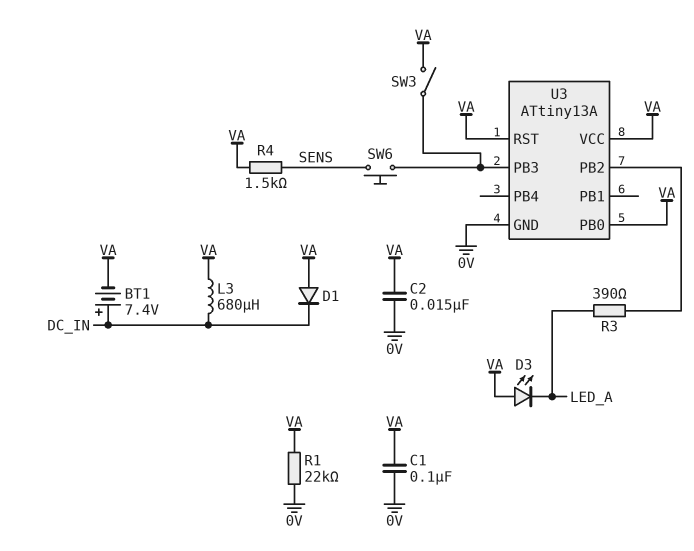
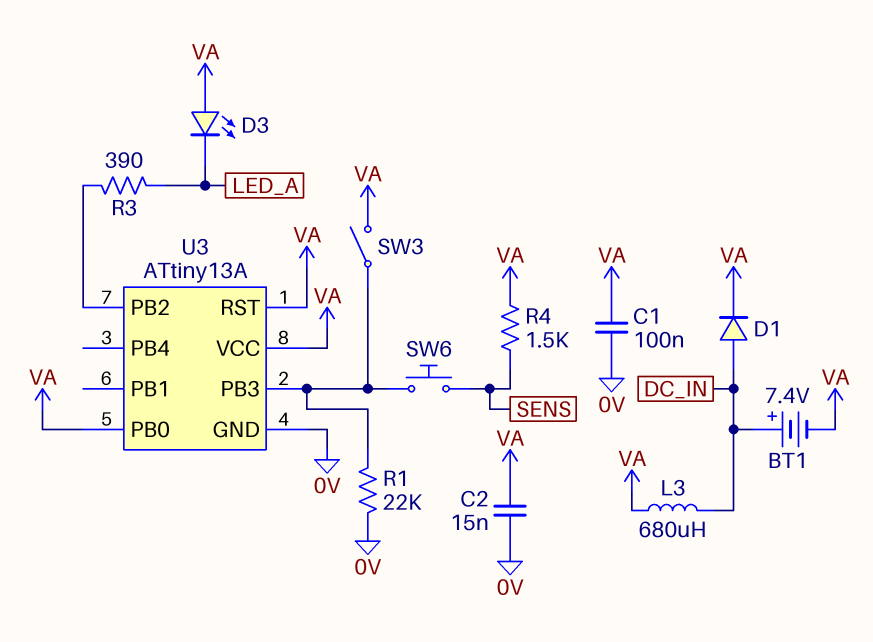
D1: diode (A VA, K DC_IN) -> diode (A DC_IN, K VA)
R1: 22k (0V, VA) -> 22k (0V, U3/PB3)

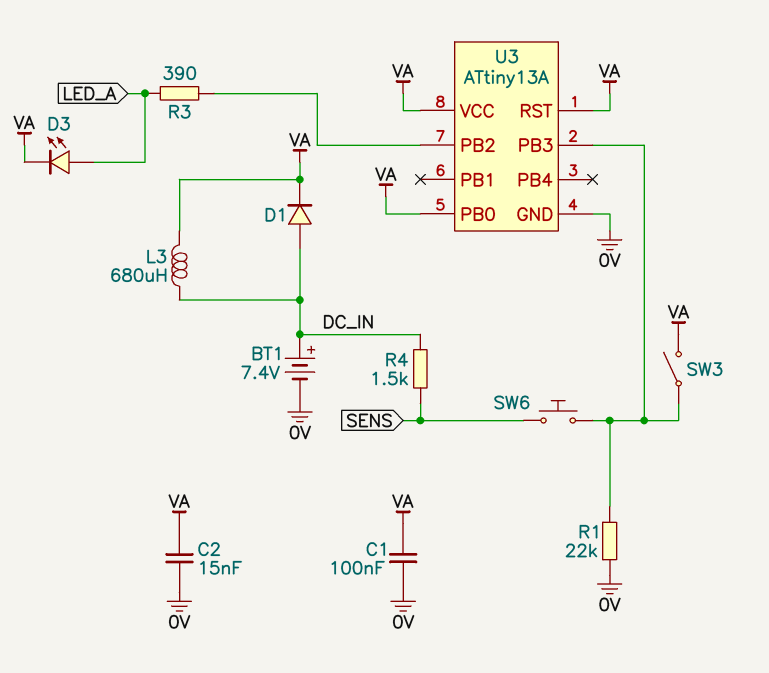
BT1: 7.4V (plus DC_IN, minus VA) -> 7.4V (plus DC_IN, minus 0V)
D3: LED (A VA, K LED_A) -> LED (A LED_A, K VA)
R4: 1.5k (SENS, VA) -> 1.5k (DC_IN, SENS)

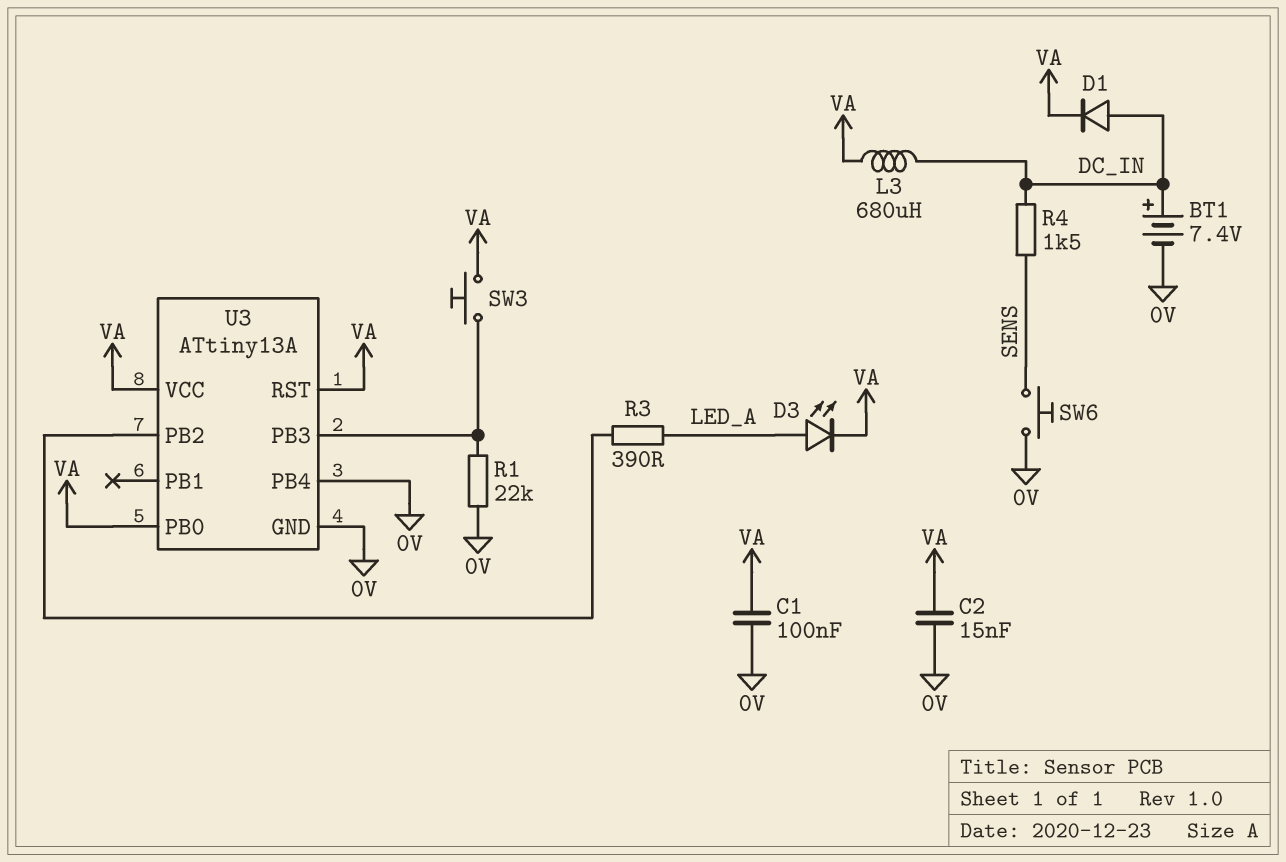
SW3: switch (U3/PB3, VA) -> button (U3/PB3, VA)
SW6: button (SENS, U3/PB3) -> button (0V, SENS)
U3 pin PB4: none -> 0V

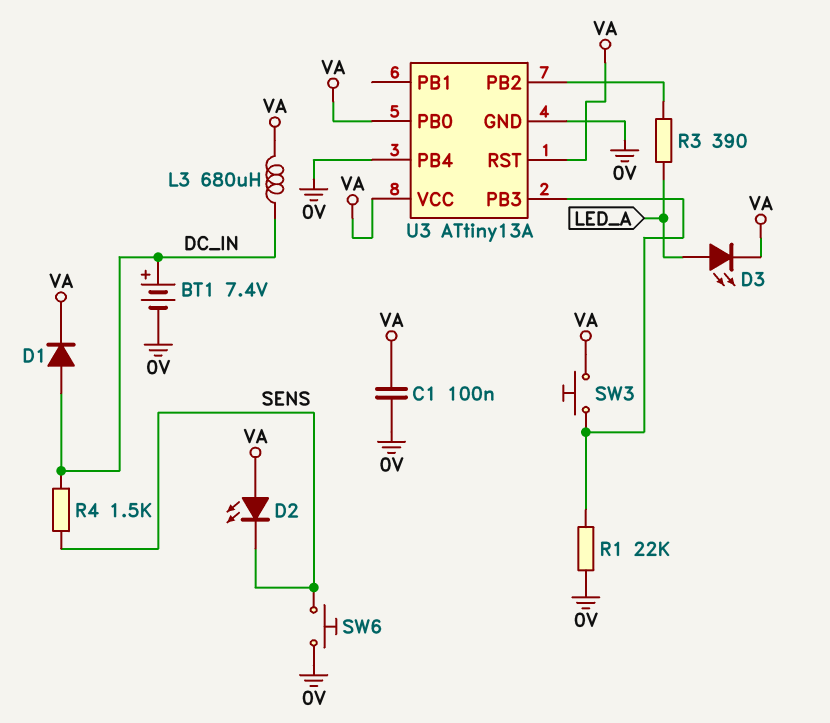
C2: 15nF (0V, VA) -> none
D2: none -> LED (A VA, K SENS)

